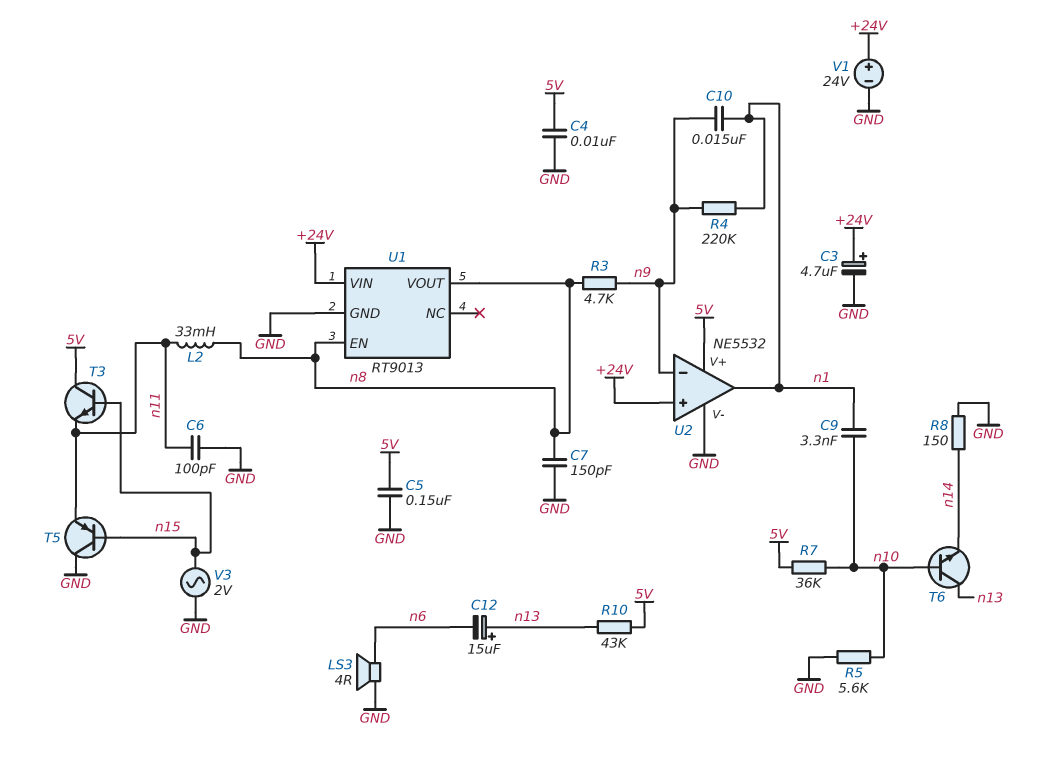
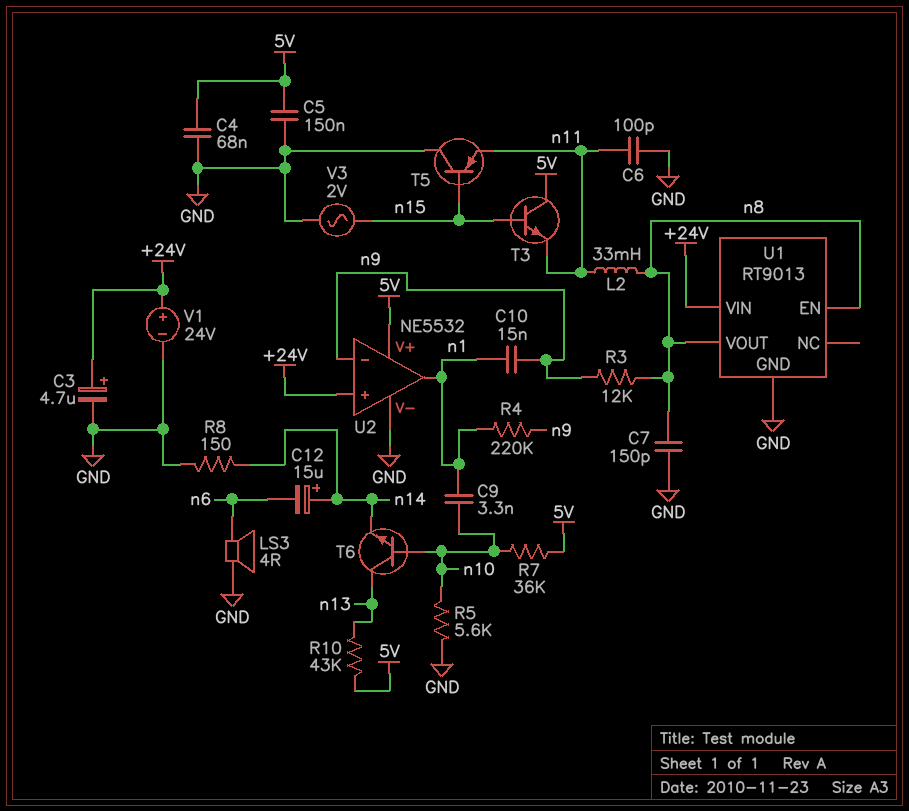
C4: 10nF (5V, GND) -> 68nF (5V, GND)
C12: 15uF (plus n13, minus n6) -> 15uF (plus n14, minus n6)
R3: 4.7k (n8, n9) -> 12k (n8, n9)

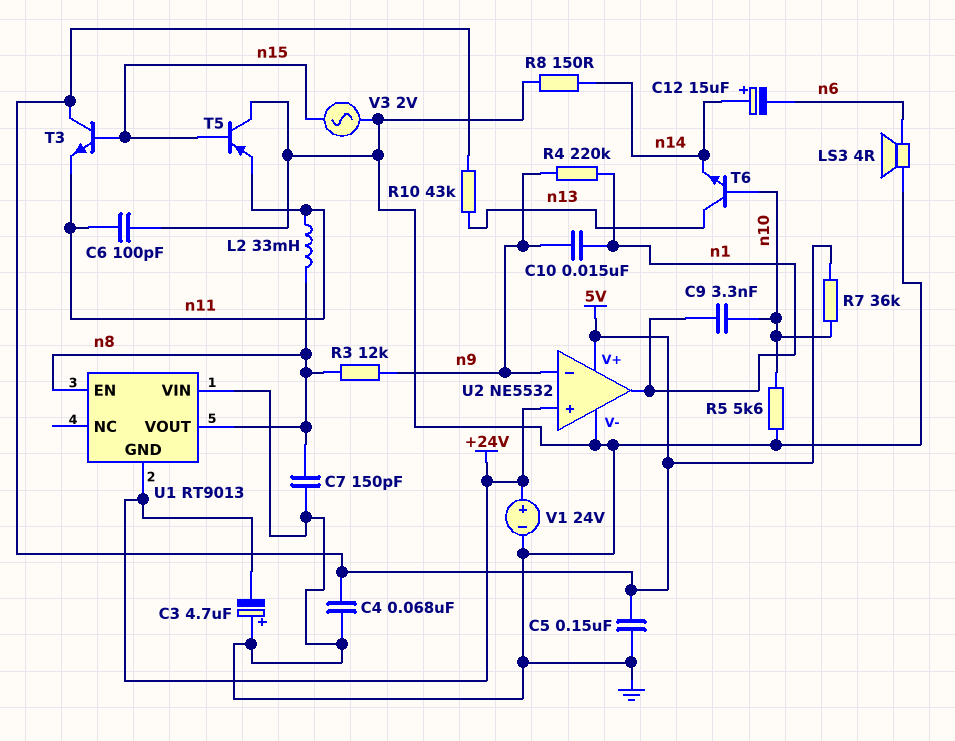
C3: 4.7uF (plus +24V, minus GND) -> 4.7uF (plus GND, minus +24V)
U1 pin GND: GND -> +24V
U1 pin VIN: +24V -> GND

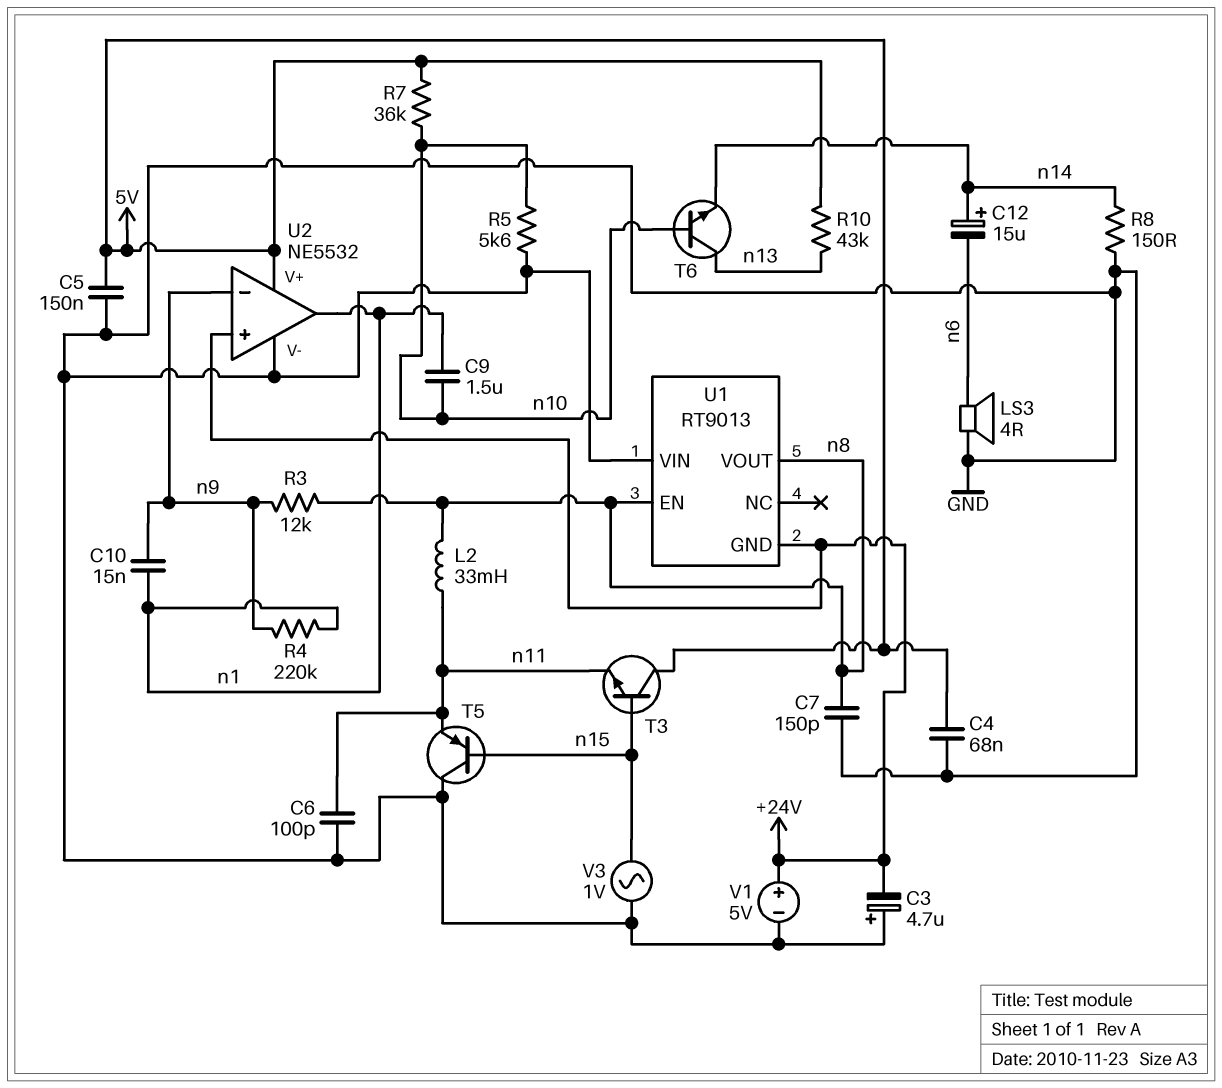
C9: 3.3nF (n1, n10) -> 1.5uF (n1, n10)
V1: 24V (plus +24V, minus GND) -> 5V (plus +24V, minus GND)
V3: AC 2V (GND, n15) -> AC 1V (GND, n15)

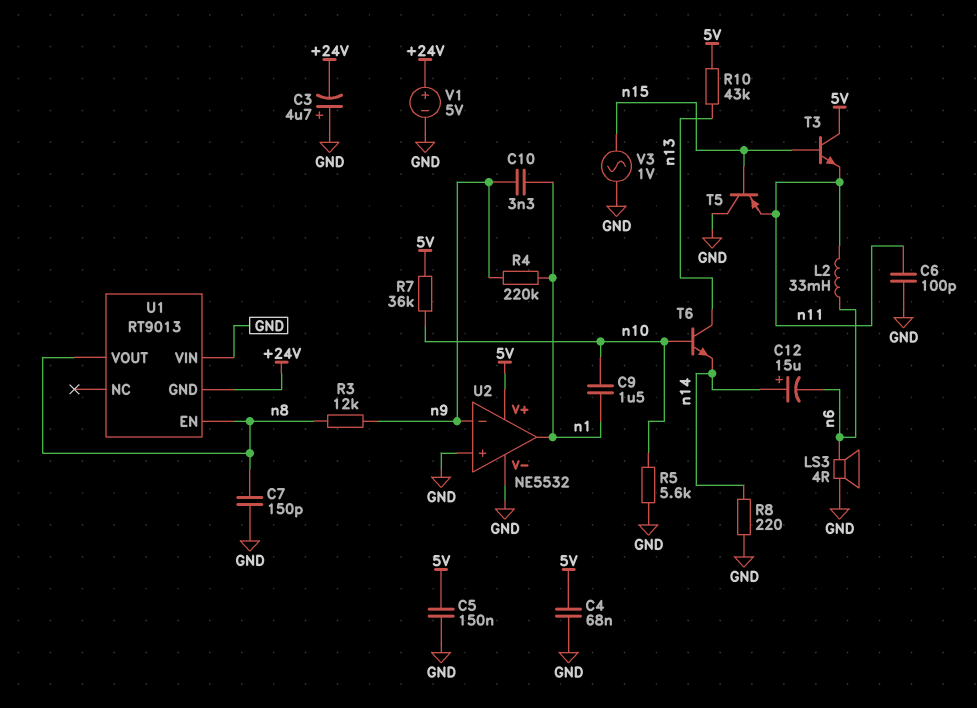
C10: 15nF (n1, n9) -> 3.3nF (n1, n9)
L2: 33mH (n8, n11) -> 33mH (n6, n11)
R8: 150 (GND, n14) -> 220 (GND, n14)
U2 pin in+: +24V -> GND

